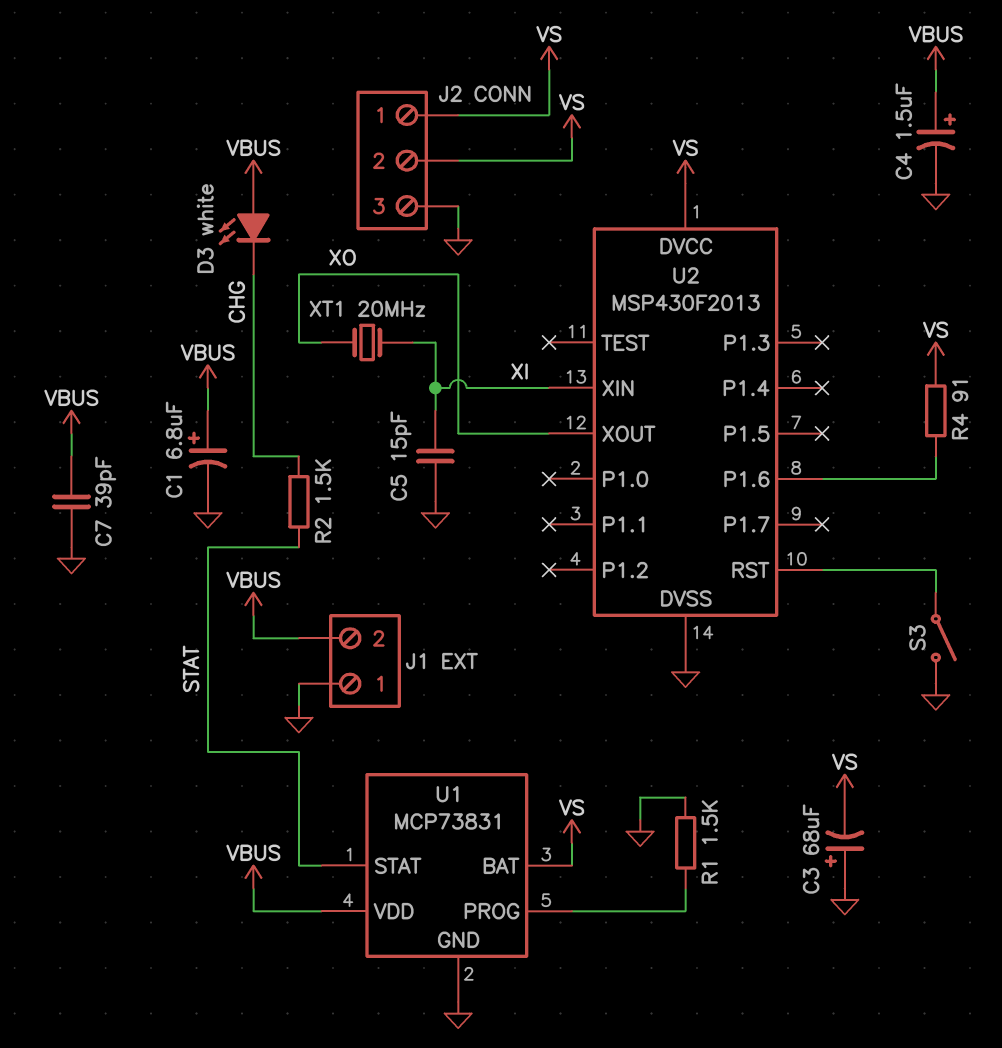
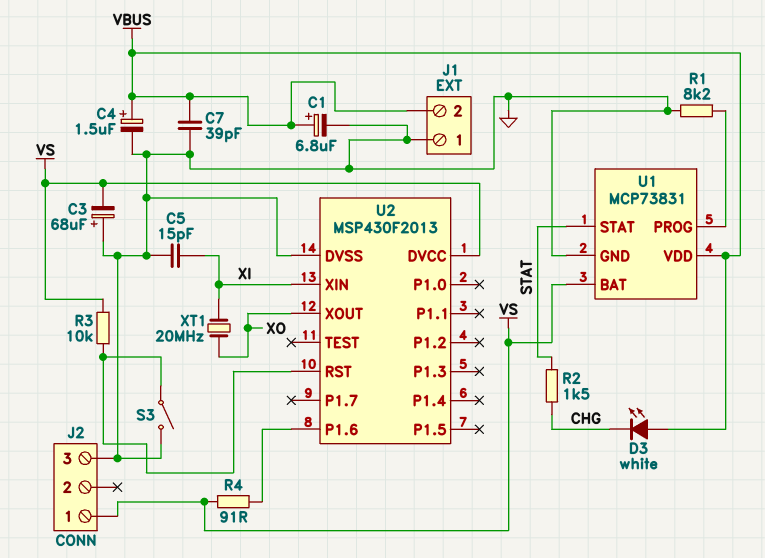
J2 pin 2: VS -> none
R1: 1.5k (GND, U1/PROG) -> 8.2k (GND, U1/PROG)
R3: none -> 10k (U2/RST, VS)

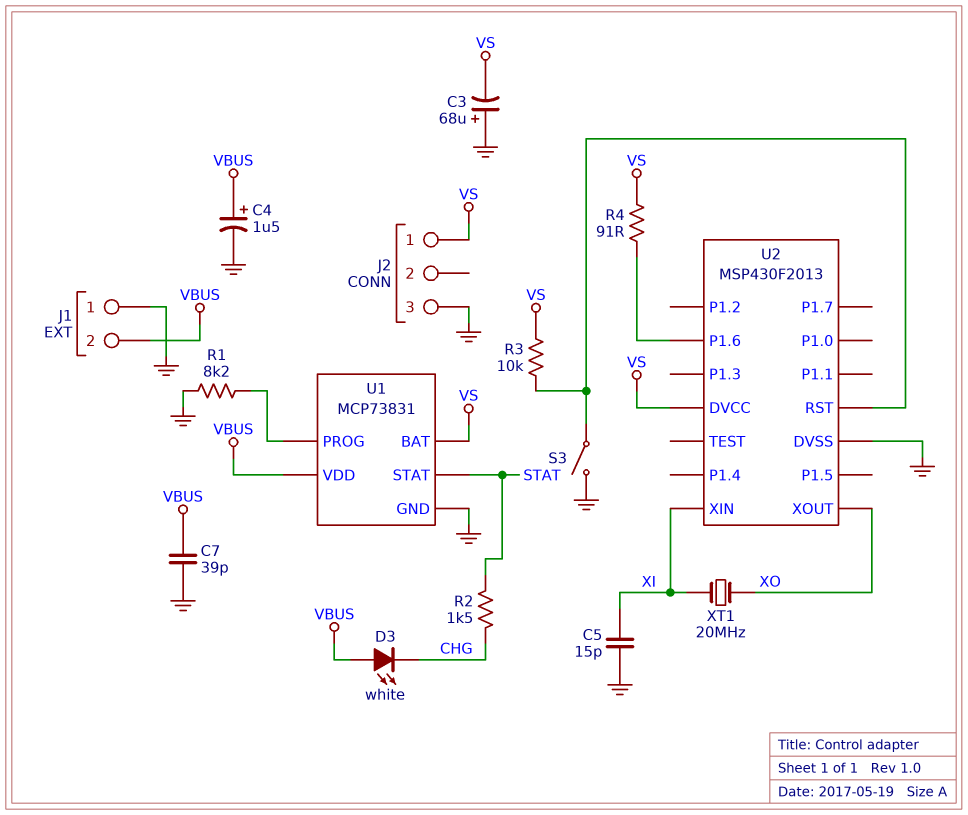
C1: 6.8uF (plus VBUS, minus GND) -> none

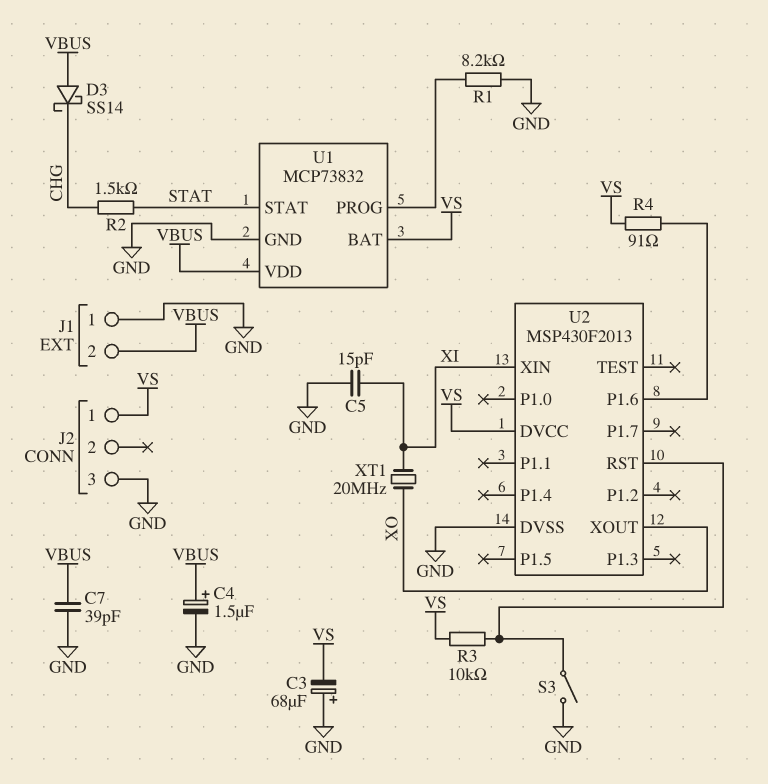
D3: LED white (A VBUS, K CHG) -> schottky SS14 (A VBUS, K CHG)
U1: MCP73831 -> MCP73832

